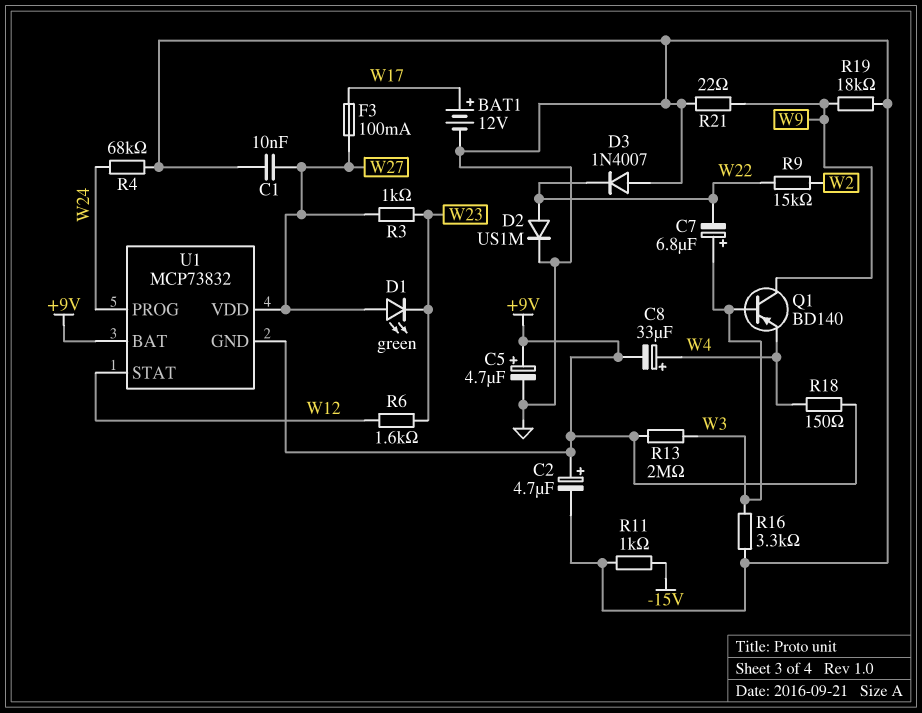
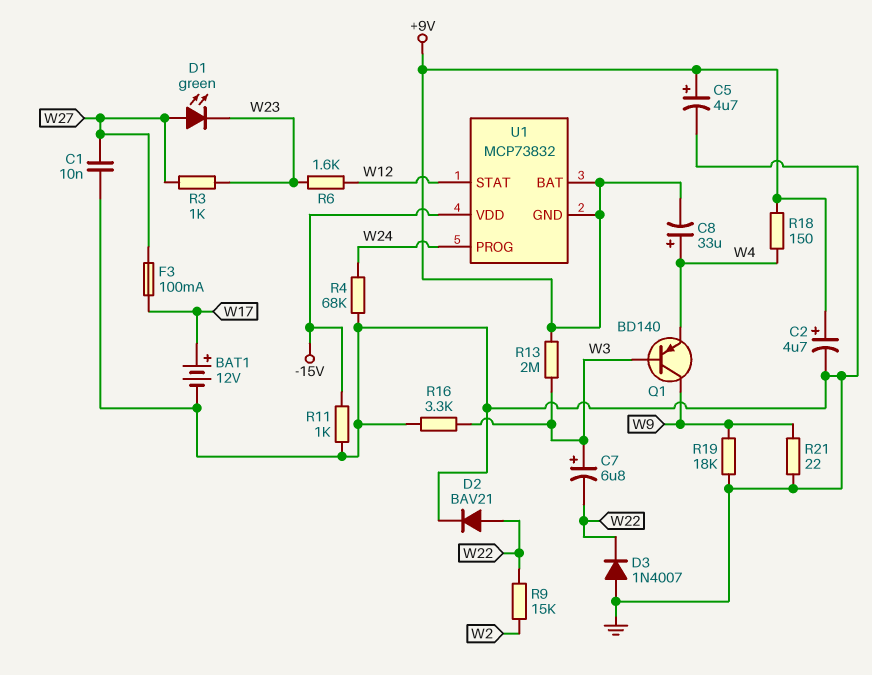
D2: diode US1M (A W22, K GND) -> diode BAV21 (A W22, K GND)
U1 pin VDD: W27 -> -15V

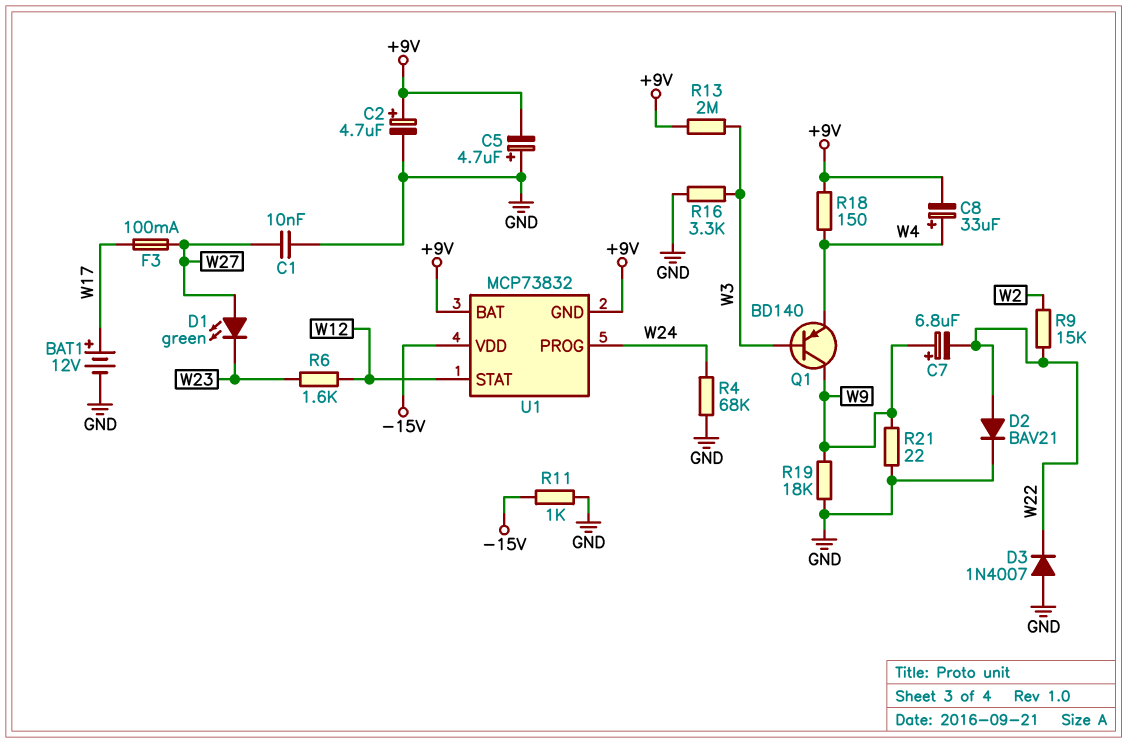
C5: 4.7uF (plus +9V, minus GND) -> 4.7uF (plus GND, minus +9V)
C7: 6.8uF (plus W3, minus W22) -> 6.8uF (plus W9, minus W22)
R3: 1k (W23, W27) -> none

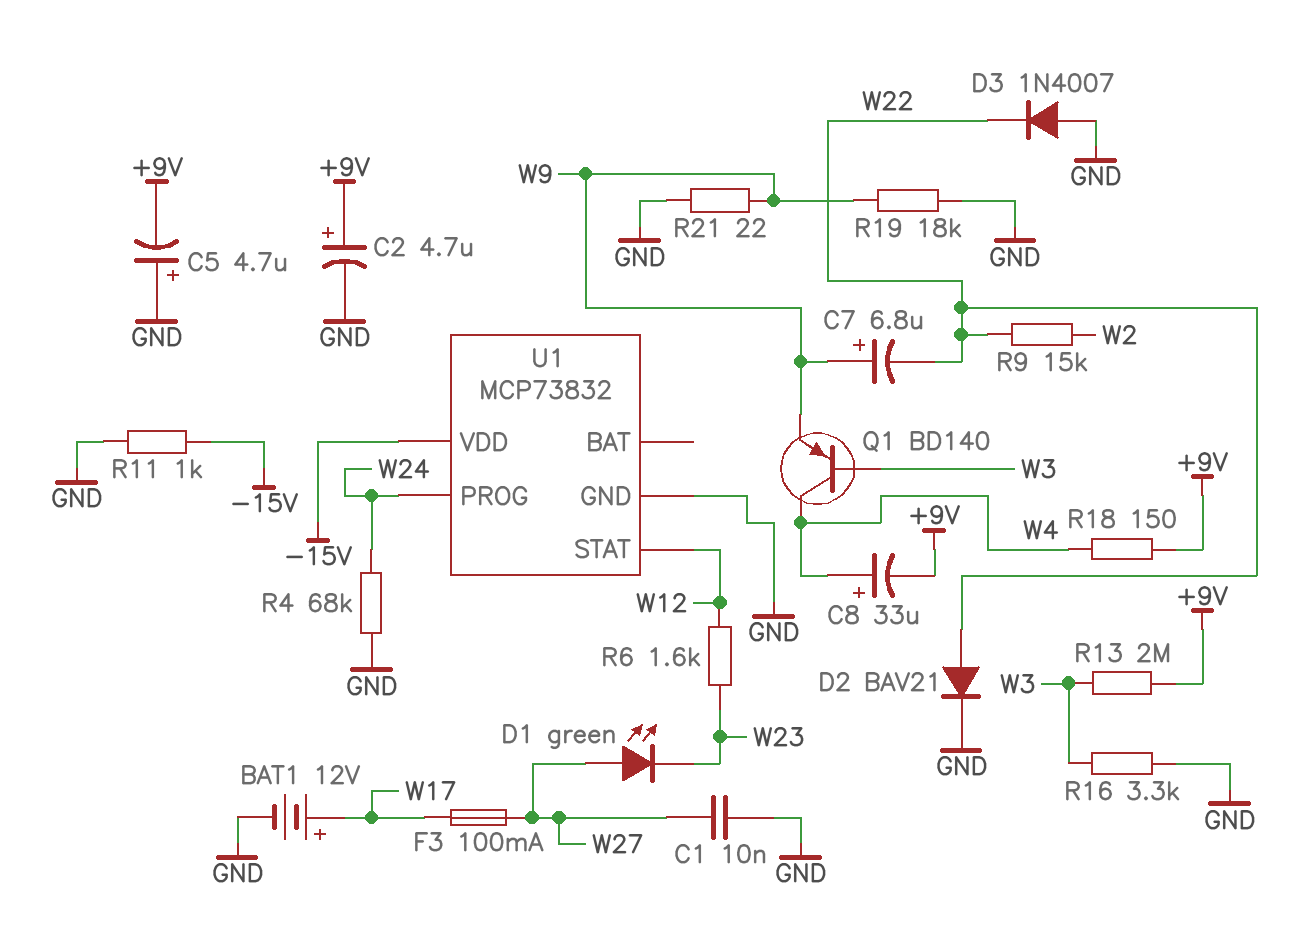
Q1: PNP BD140 (B W3, C W9, E W4) -> PNP BD140 (B W3, C W4, E W9)
U1 pin BAT: +9V -> none
U1 pin GND: +9V -> GND

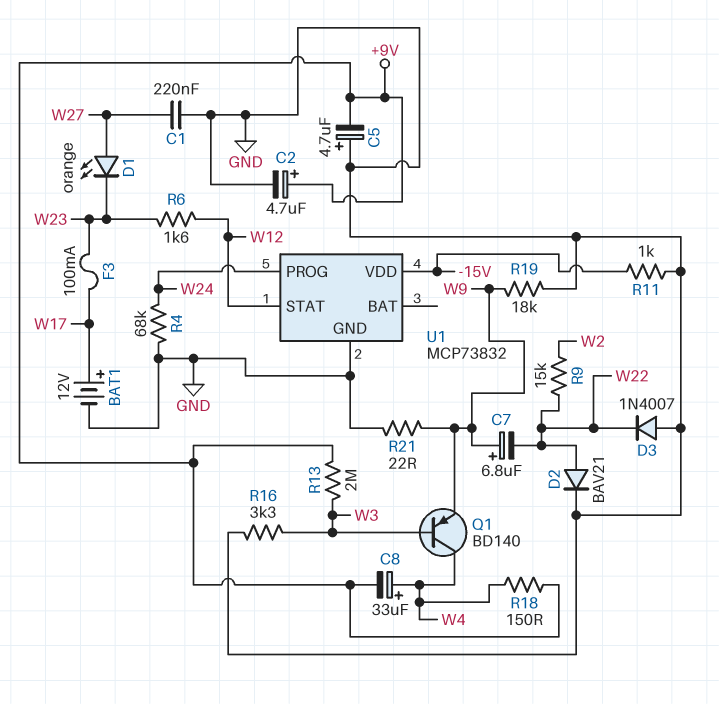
C1: 10nF (GND, W27) -> 220nF (GND, W27)
D1: LED green (A W27, K W23) -> LED orange (A W27, K W23)
F3: 100mA (W17, W27) -> 100mA (W17, W23)

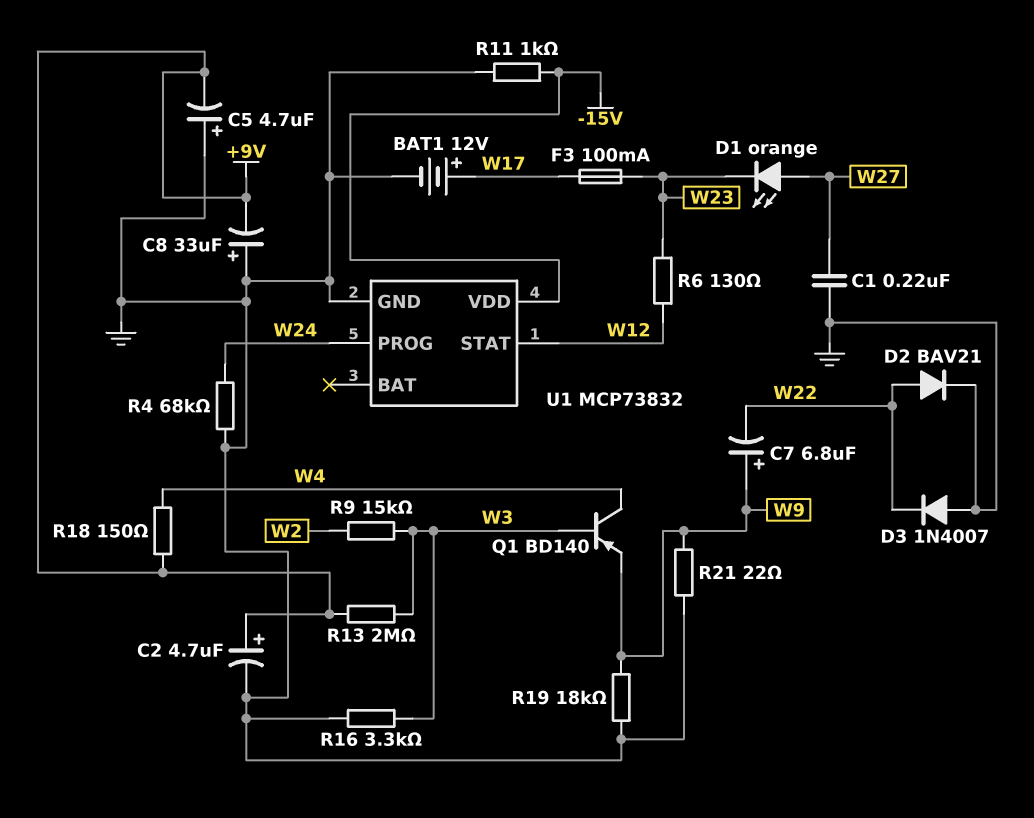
C8: 33uF (plus W4, minus +9V) -> 33uF (plus GND, minus +9V)
R6: 1.6k (W12, W23) -> 130 (W12, W23)
R9: 15k (W2, W22) -> 15k (W2, W3)

